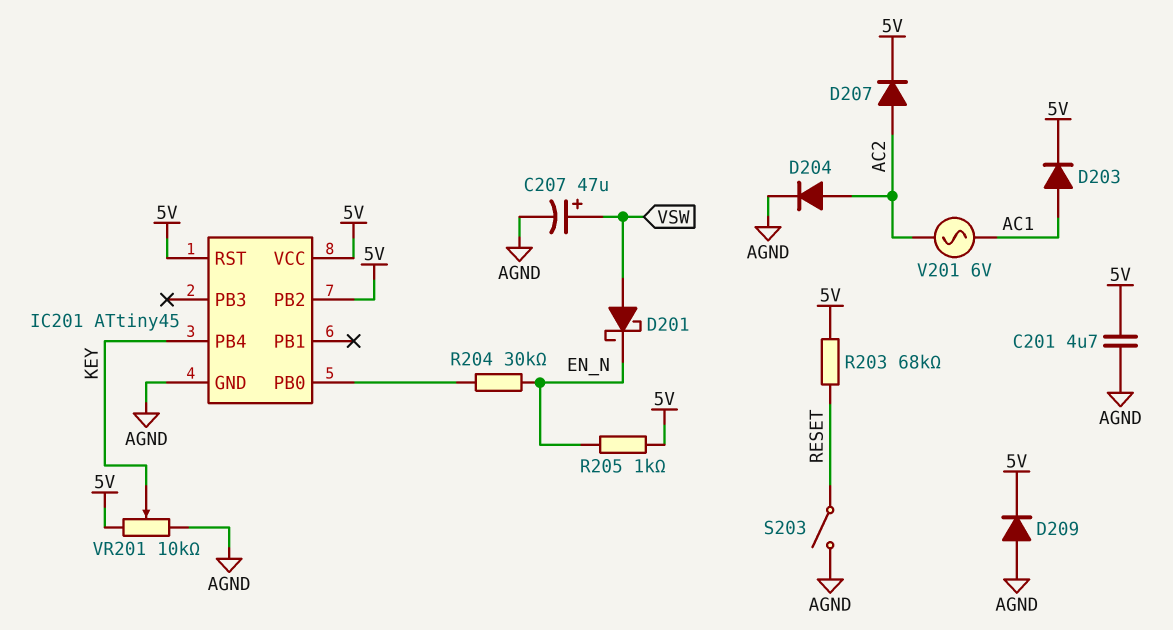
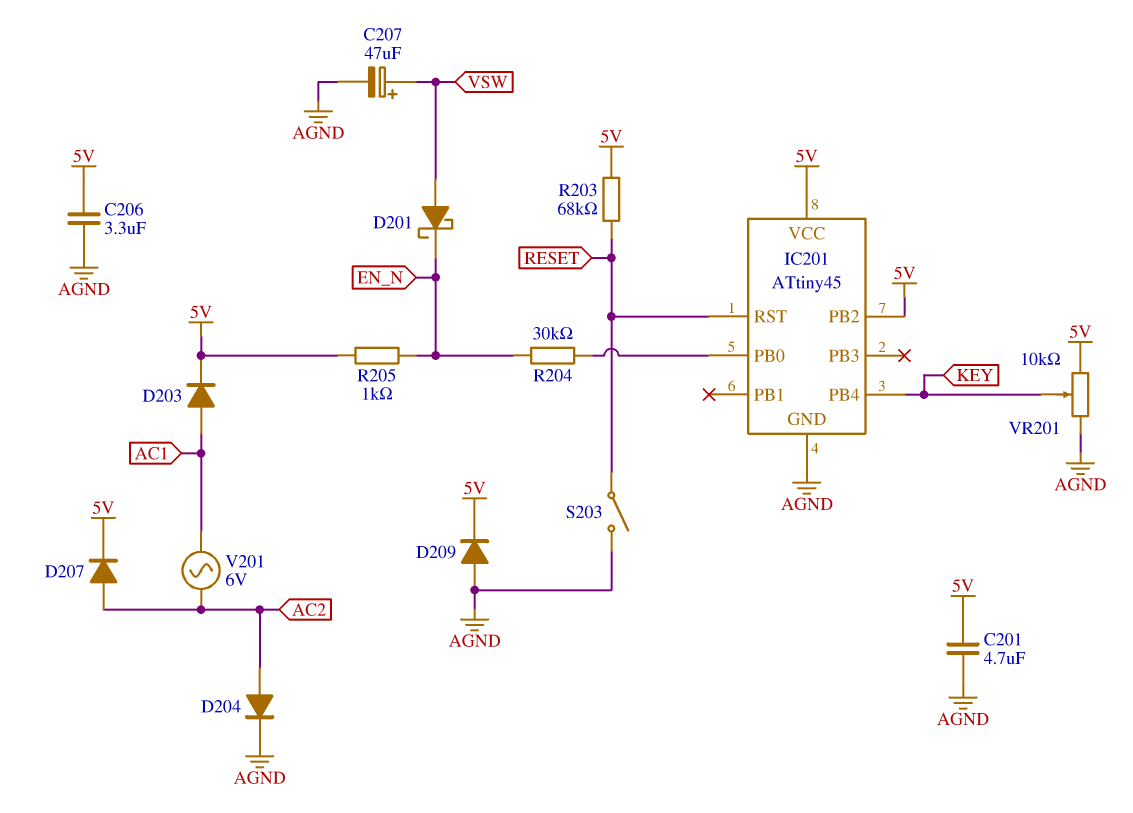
C206: none -> 3.3uF (5V, AGND)
IC201 pin RST: 5V -> RESET

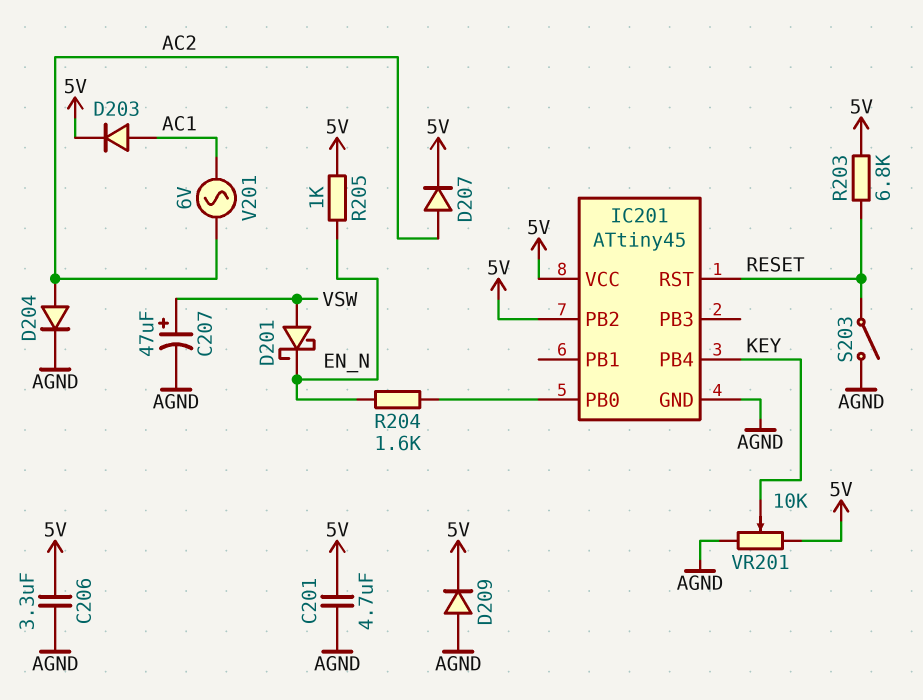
R203: 68k (5V, RESET) -> 6.8k (5V, RESET)
R204: 30k (EN_N, IC201/PB0) -> 1.6k (EN_N, IC201/PB0)

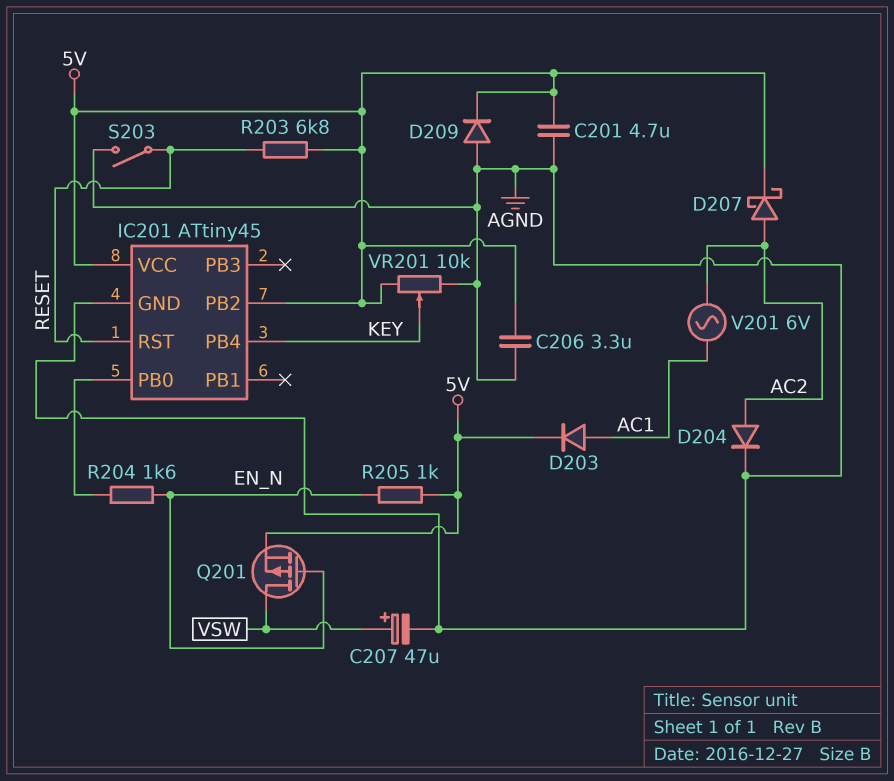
D201: schottky (A VSW, K EN_N) -> none
D207: diode (A AC2, K 5V) -> schottky (A AC2, K 5V)
Q201: none -> PMOS (G EN_N, D VSW, S 5V)

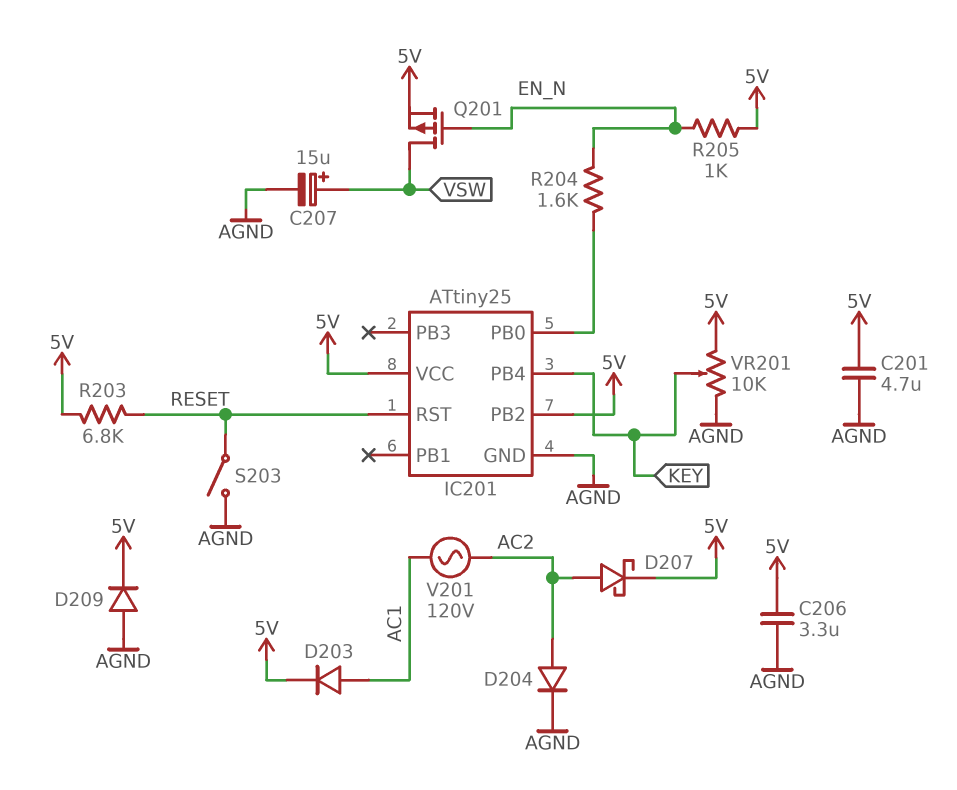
C207: 47uF (plus VSW, minus AGND) -> 15uF (plus VSW, minus AGND)
IC201: ATtiny45 -> ATtiny25
V201: AC 6V (AC1, AC2) -> AC 120V (AC1, AC2)

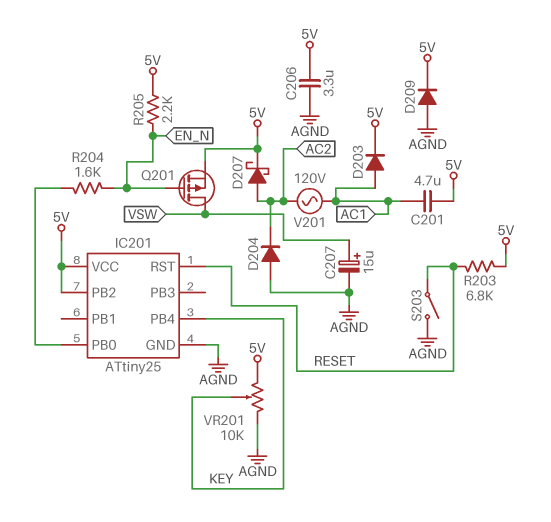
C201: 4.7uF (5V, AGND) -> 4.7uF (5V, AC1)
D204: diode (A AC2, K AGND) -> diode (A AGND, K AC2)
R205: 1k (5V, EN_N) -> 2.2k (5V, EN_N)

